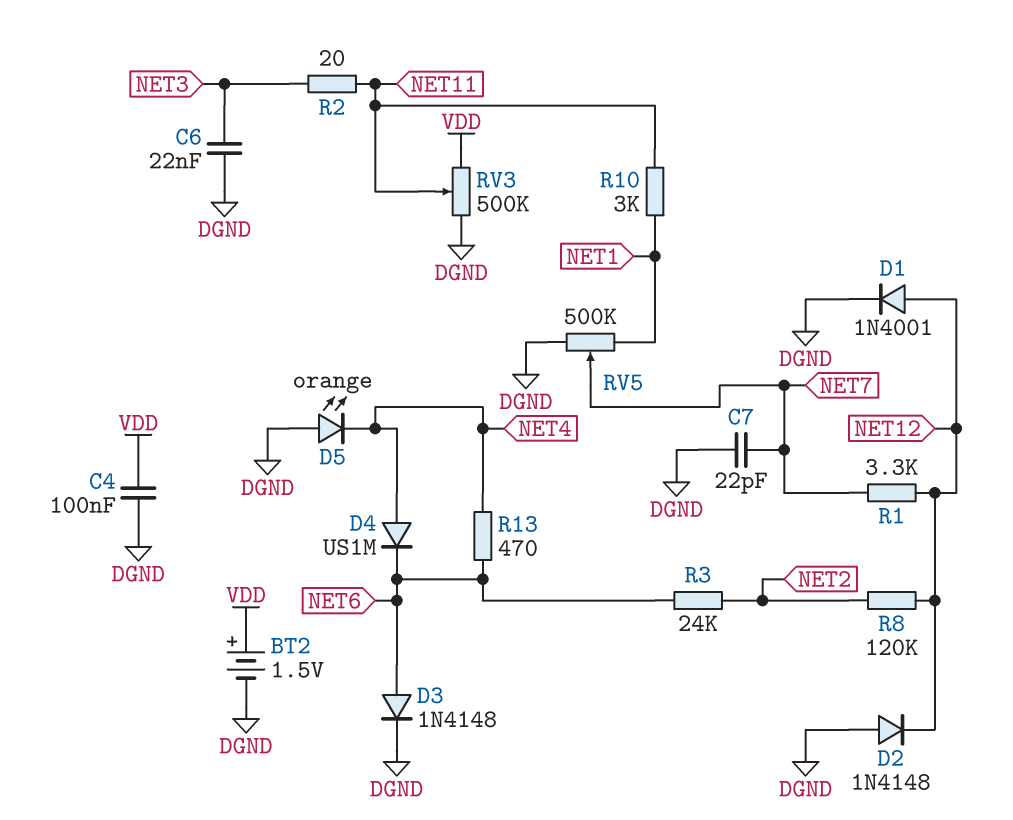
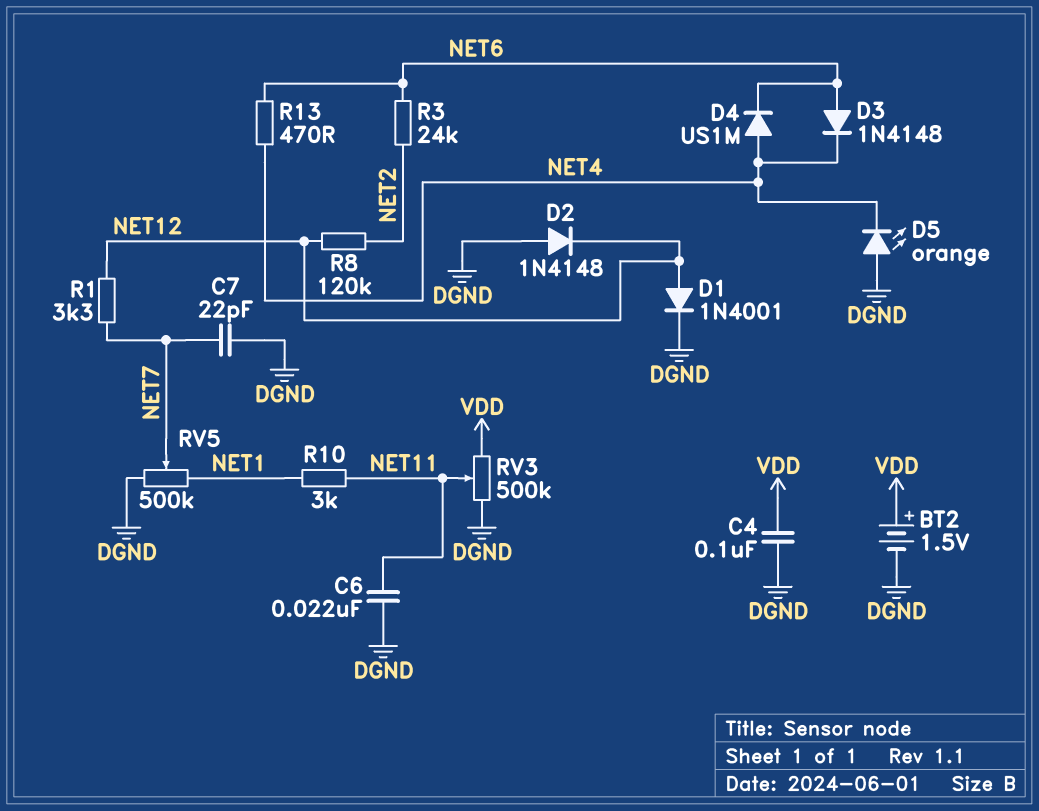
C6: 22nF (DGND, NET3) -> 22nF (DGND, NET11)
D3: diode 1N4148 (A NET6, K DGND) -> diode 1N4148 (A NET6, K NET4)
R2: 20 (NET3, NET11) -> none

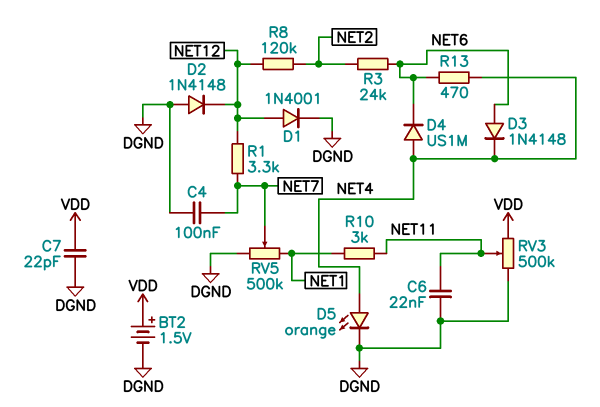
C4: 100nF (DGND, VDD) -> 100nF (DGND, NET7)
C7: 22pF (DGND, NET7) -> 22pF (DGND, VDD)
D5: LED orange (A DGND, K NET4) -> LED orange (A NET4, K DGND)

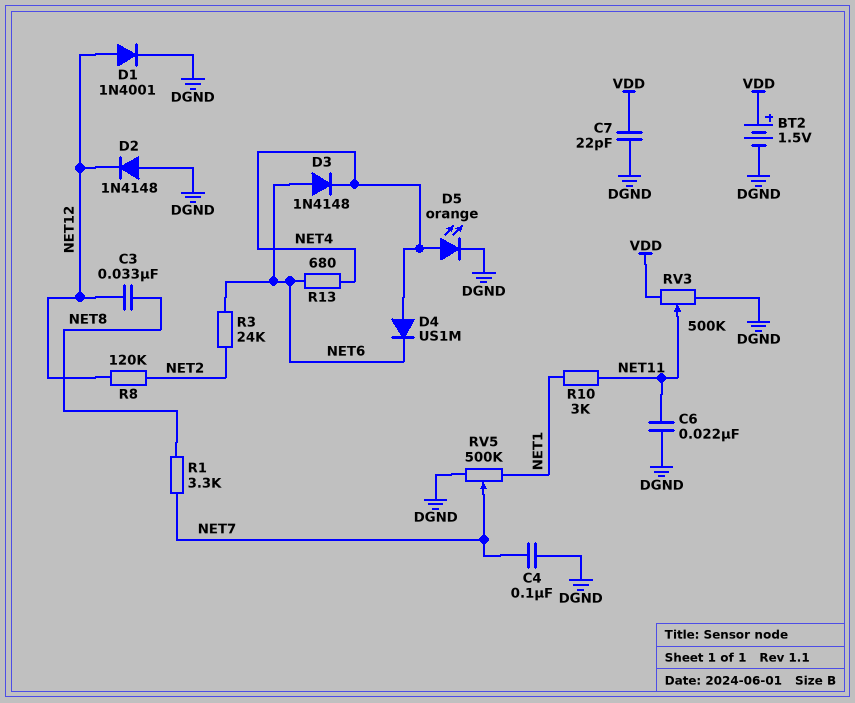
C3: none -> 33nF (NET8, NET12)
R1: 3.3k (NET7, NET12) -> 3.3k (NET7, NET8)
R13: 470 (NET4, NET6) -> 680 (NET4, NET6)

